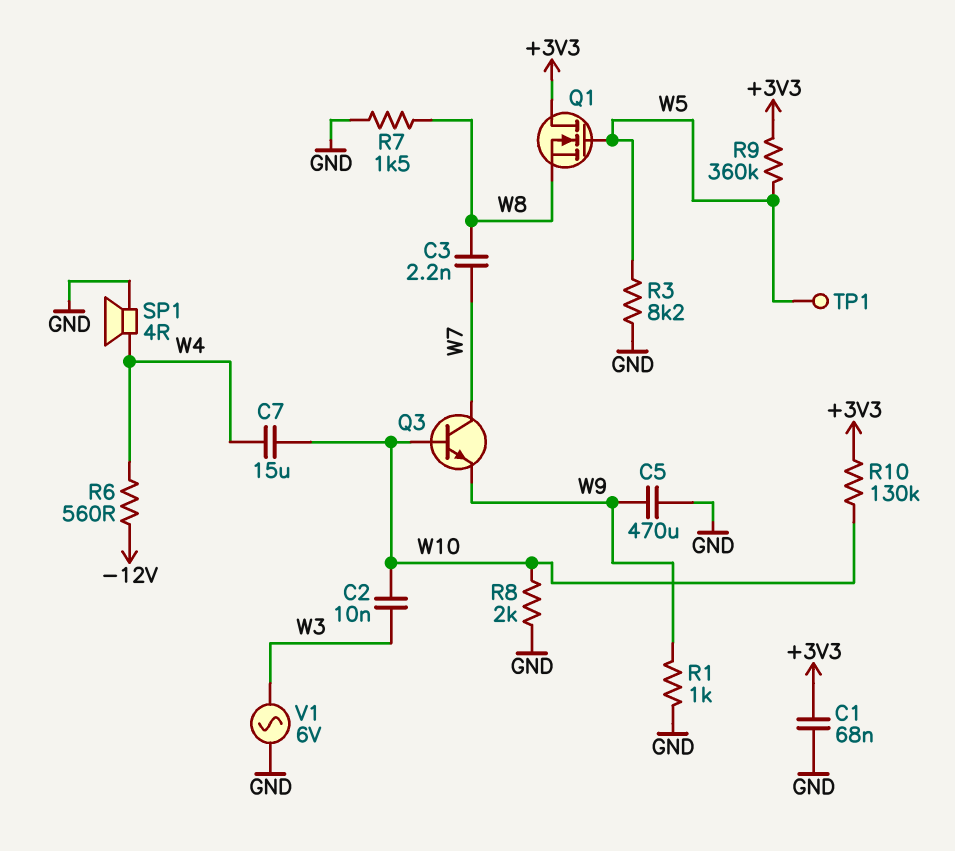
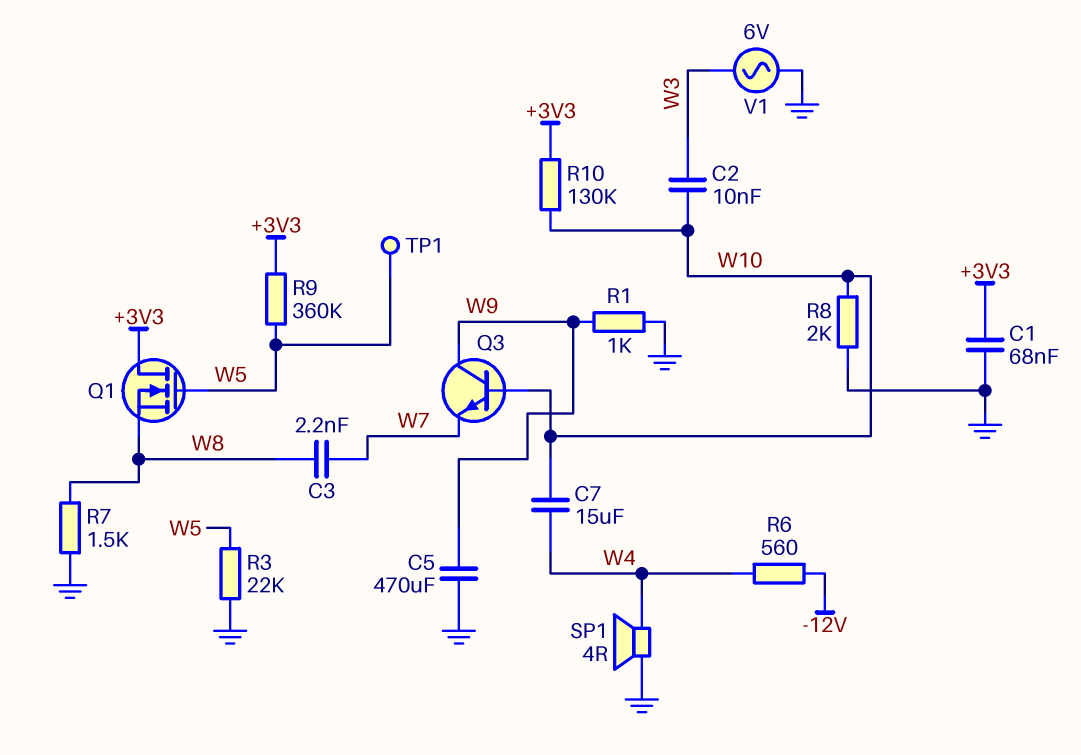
Q3: NPN (B W10, C W7, E W9) -> NPN (B W10, C W9, E W7)
R3: 8.2k (GND, W5) -> 22k (GND, W5)

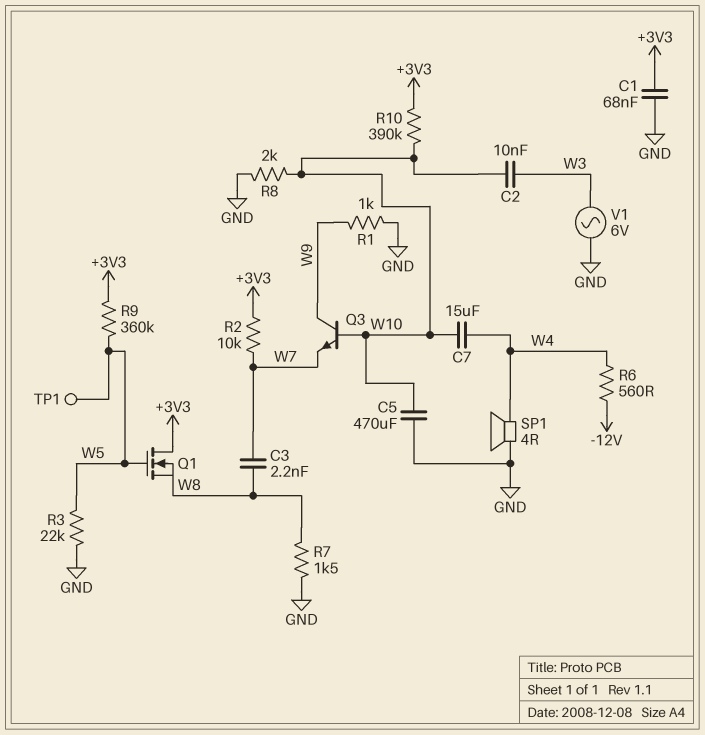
C5: 470uF (GND, W9) -> 470uF (GND, W10)
R2: none -> 10k (+3V3, W7)
R10: 130k (+3V3, W10) -> 390k (+3V3, W10)

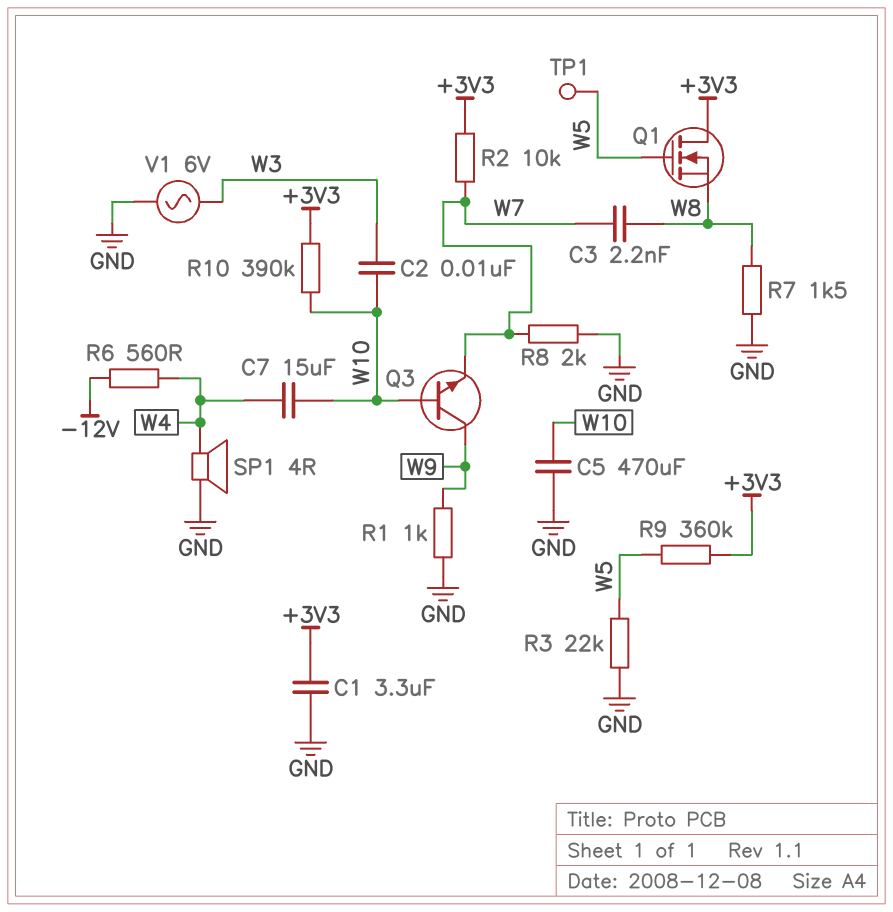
C1: 68nF (+3V3, GND) -> 3.3uF (+3V3, GND)
R8: 2k (GND, W10) -> 2k (GND, W7)

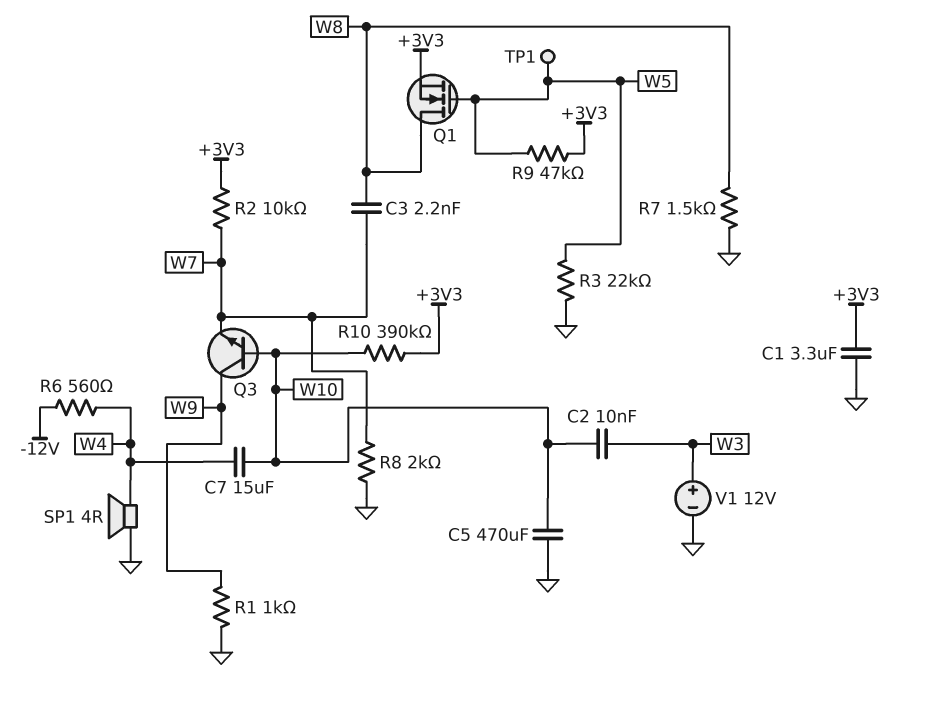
Q1: NMOS (G W5, D +3V3, S W8) -> NMOS (G W5, D W8, S +3V3)
R9: 360k (+3V3, W5) -> 47k (+3V3, W5)
V1: AC 6V (GND, W3) -> 12V (plus W3, minus GND)

